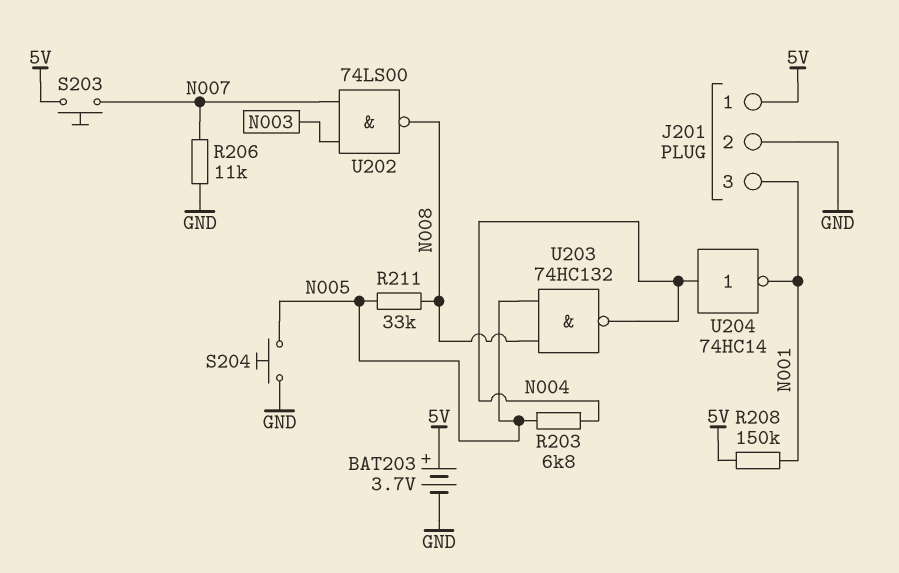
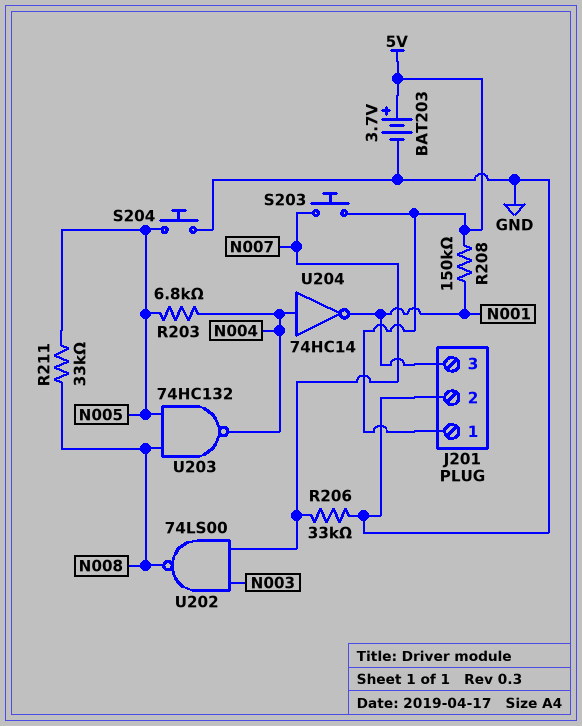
R206: 11k (GND, N007) -> 33k (GND, N007)

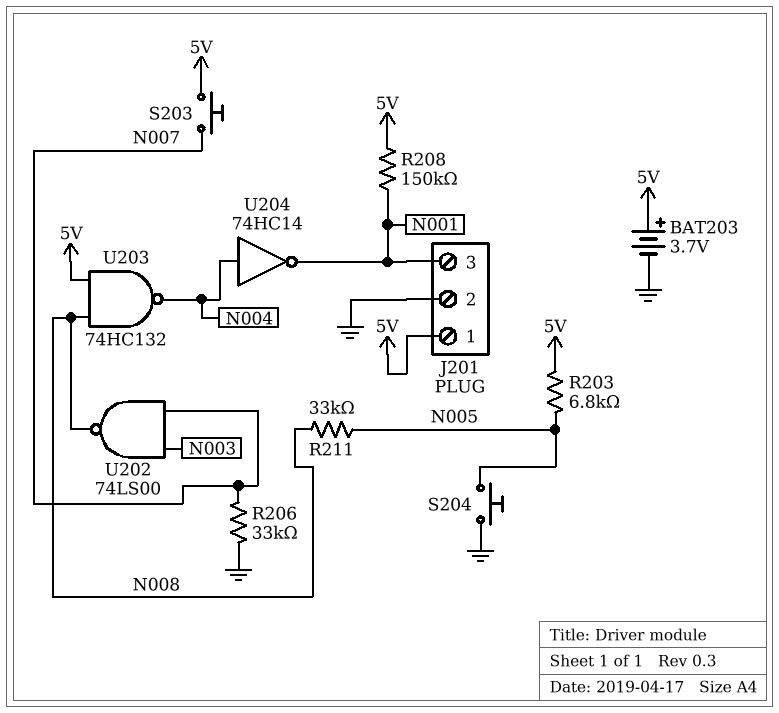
R203: 6.8k (N004, N005) -> 6.8k (5V, N005)
U203: NAND 74HC132 (in N005, in N008, out N004) -> NAND 74HC132 (in 5V, in N008, out N004)

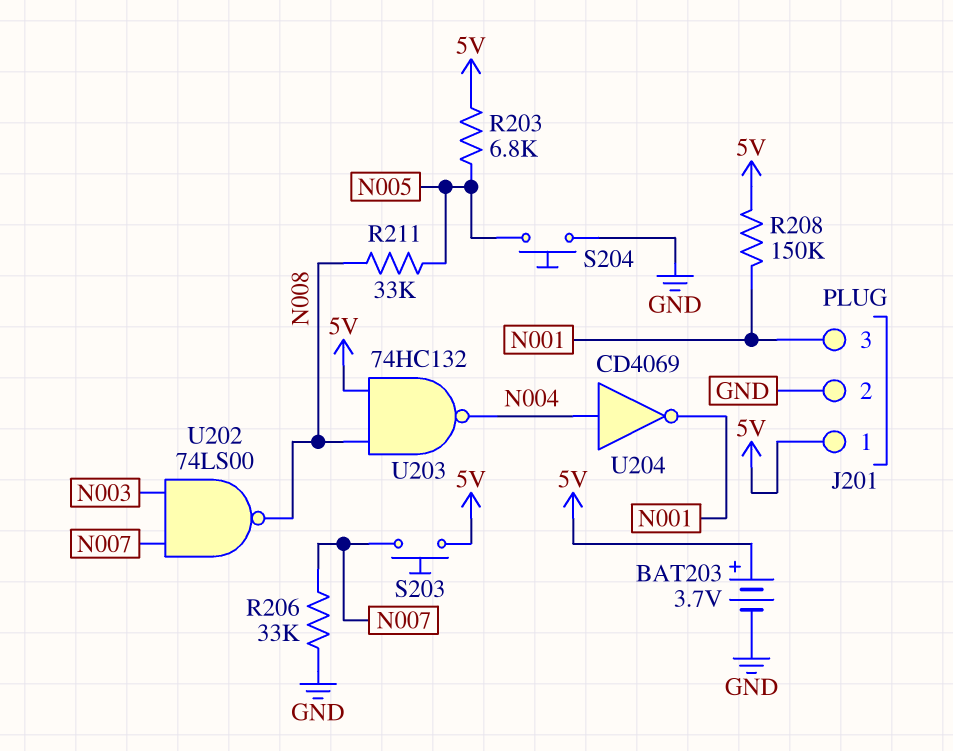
U204: NOT 74HC14 (in N004, out N001) -> NOT CD4069 (in N004, out N001)

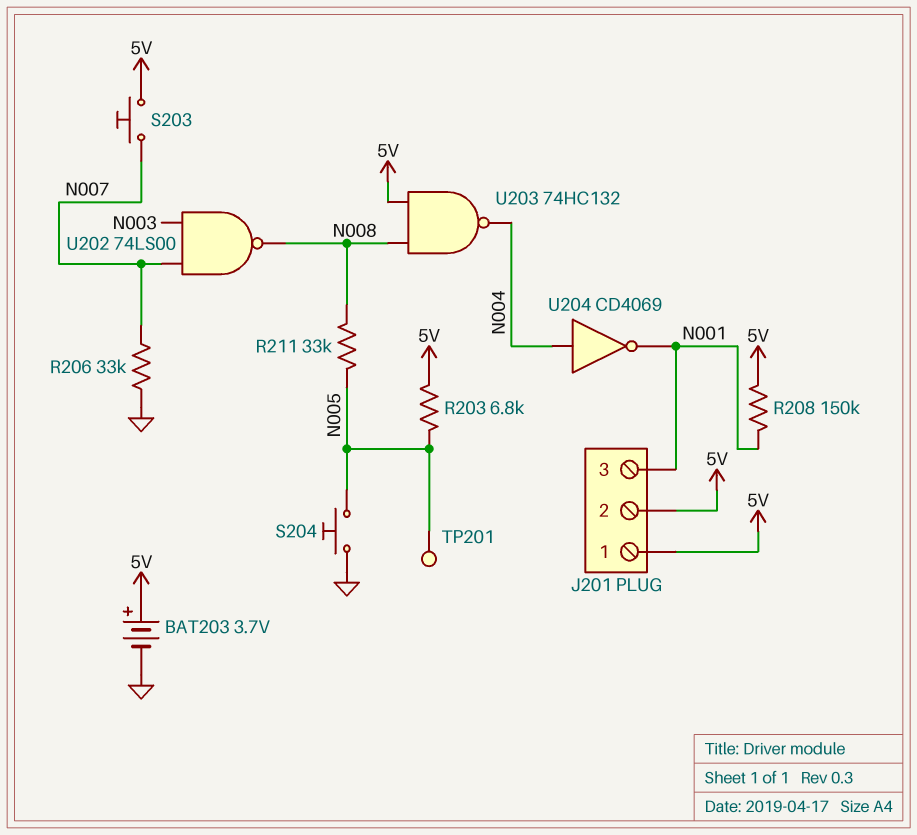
J201 pin 2: GND -> 5V
TP201: none -> test point (N005)

